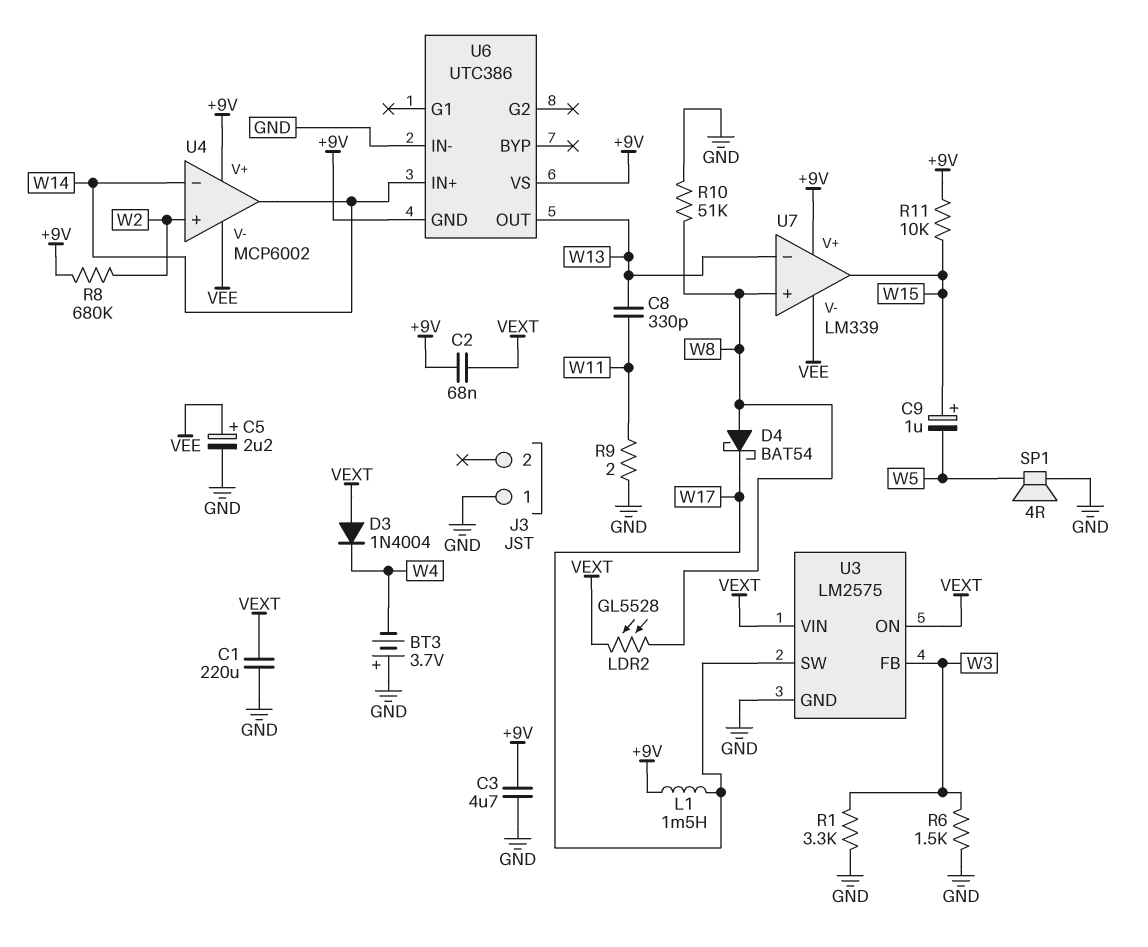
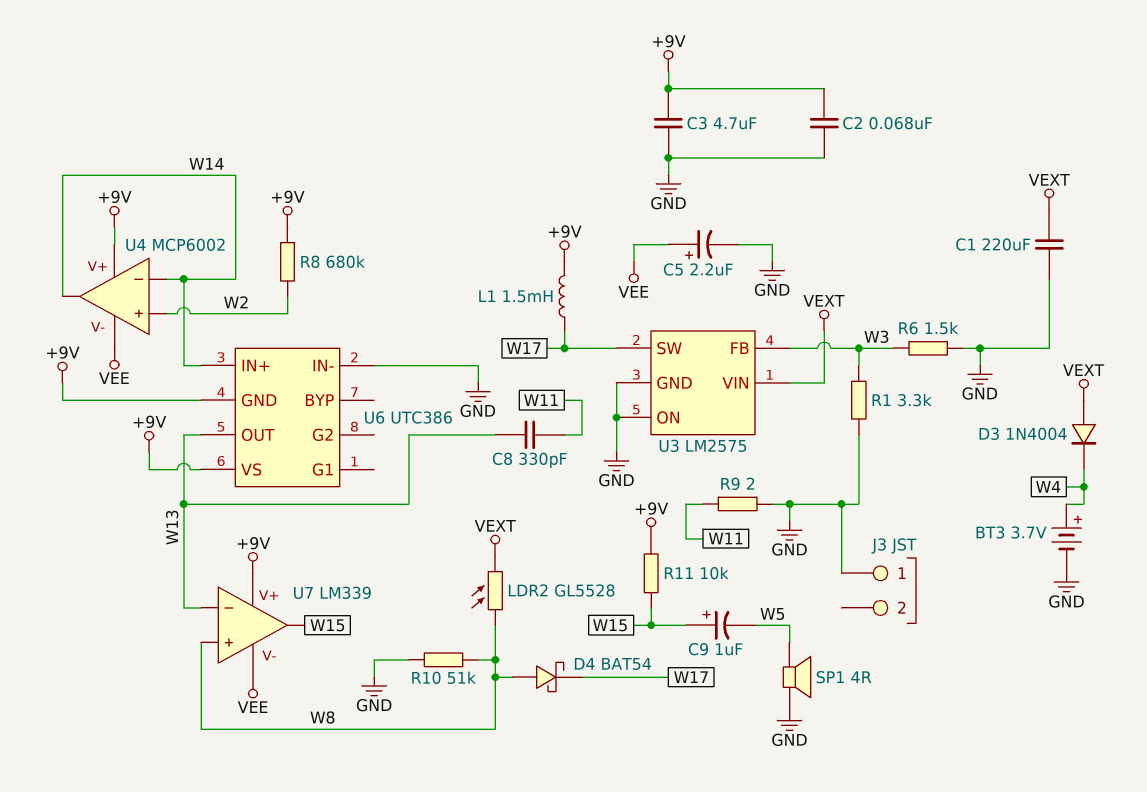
BT3: 3.7V (plus GND, minus W4) -> 3.7V (plus W4, minus GND)
C2: 68nF (+9V, VEXT) -> 68nF (+9V, GND)
U3 pin ON: VEXT -> GND

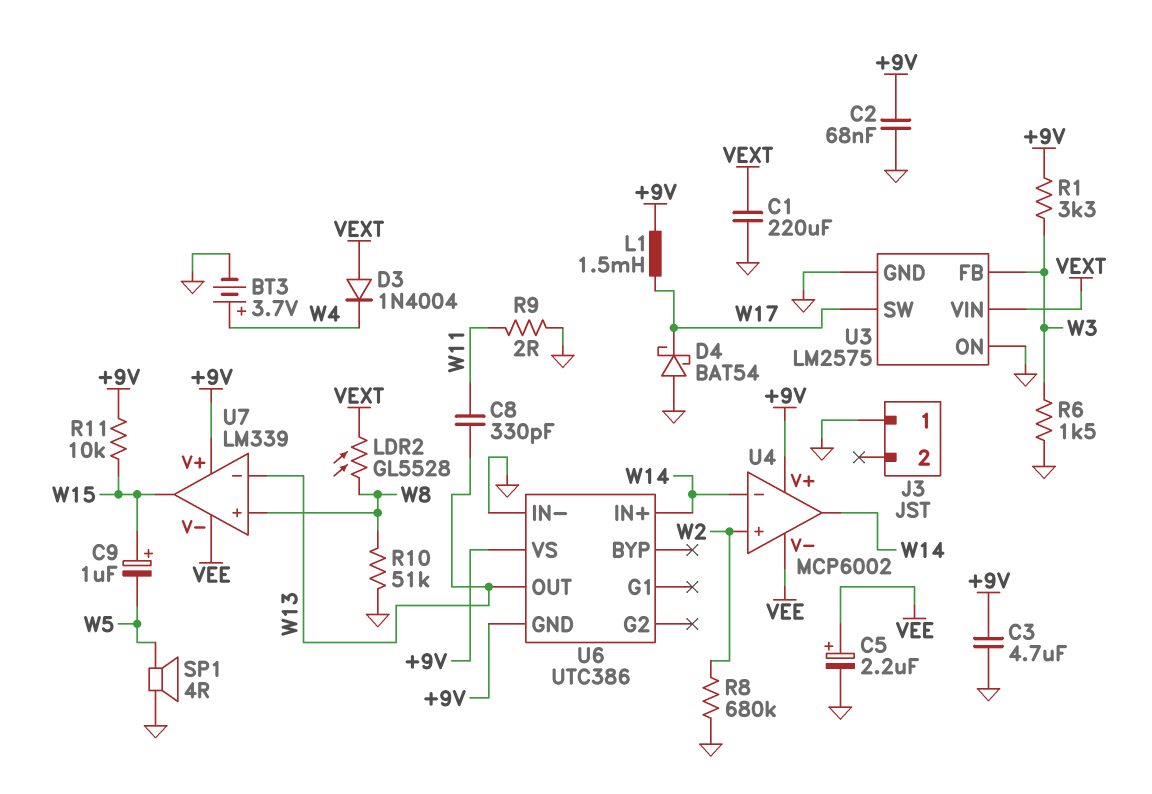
D4: schottky BAT54 (A W8, K W17) -> schottky BAT54 (A GND, K W17)
R1: 3.3k (GND, W3) -> 3.3k (+9V, W3)
R8: 680k (+9V, W2) -> 680k (GND, W2)

